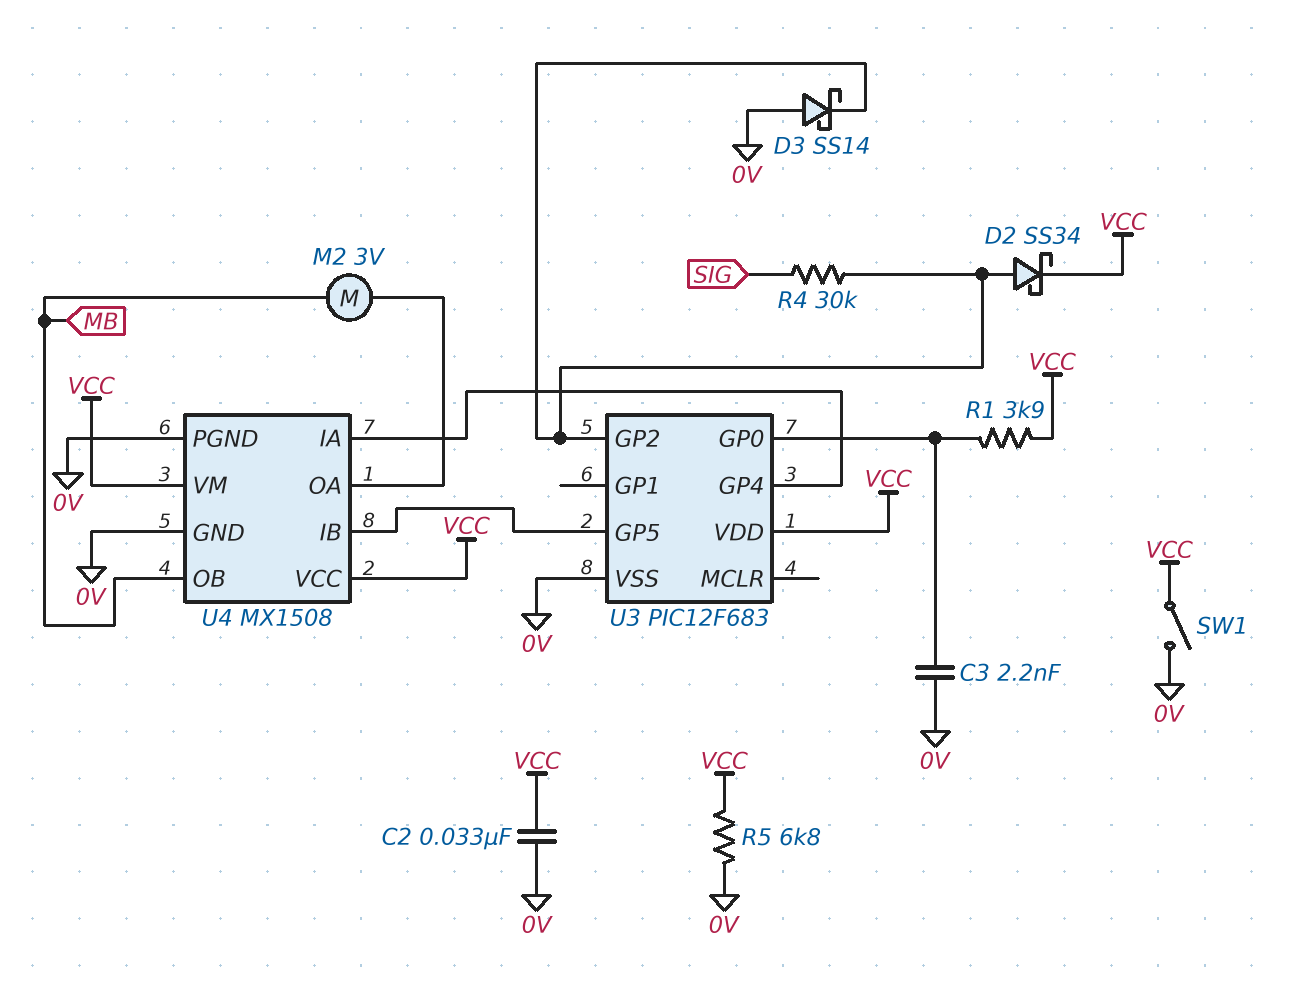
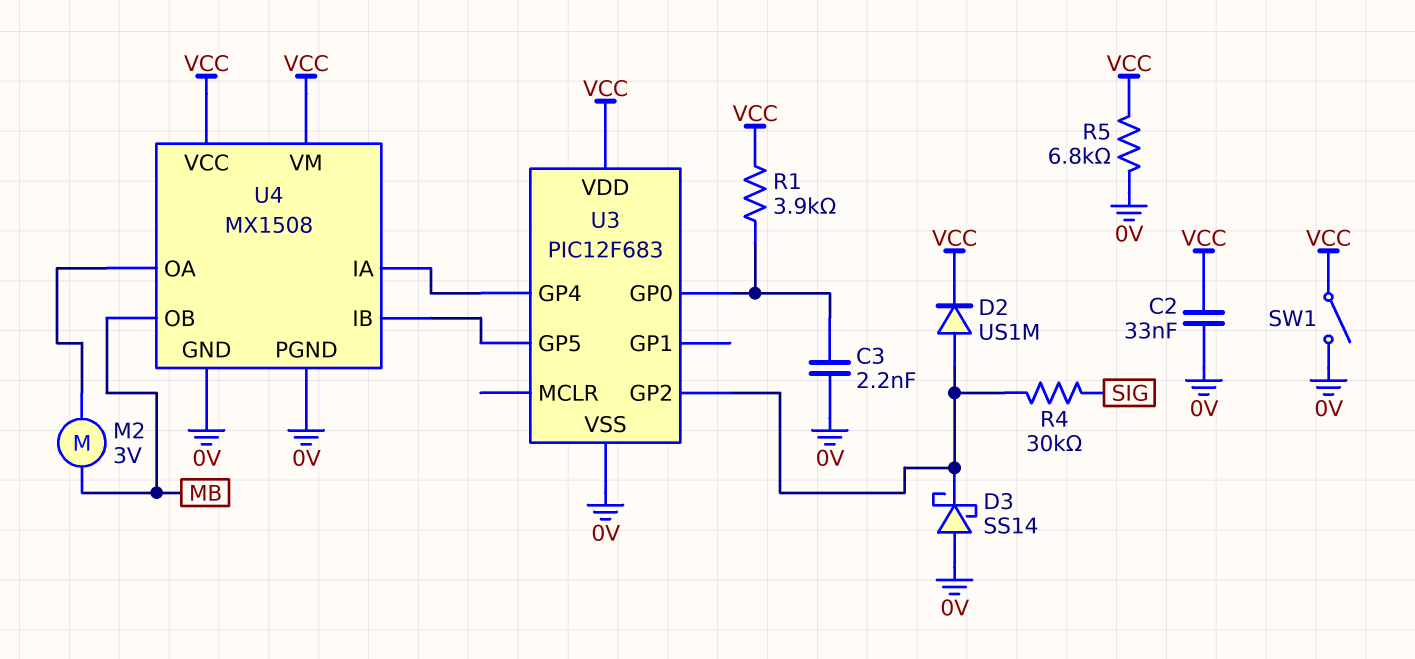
D2: schottky SS34 (A U3/GP2, K VCC) -> diode US1M (A U3/GP2, K VCC)

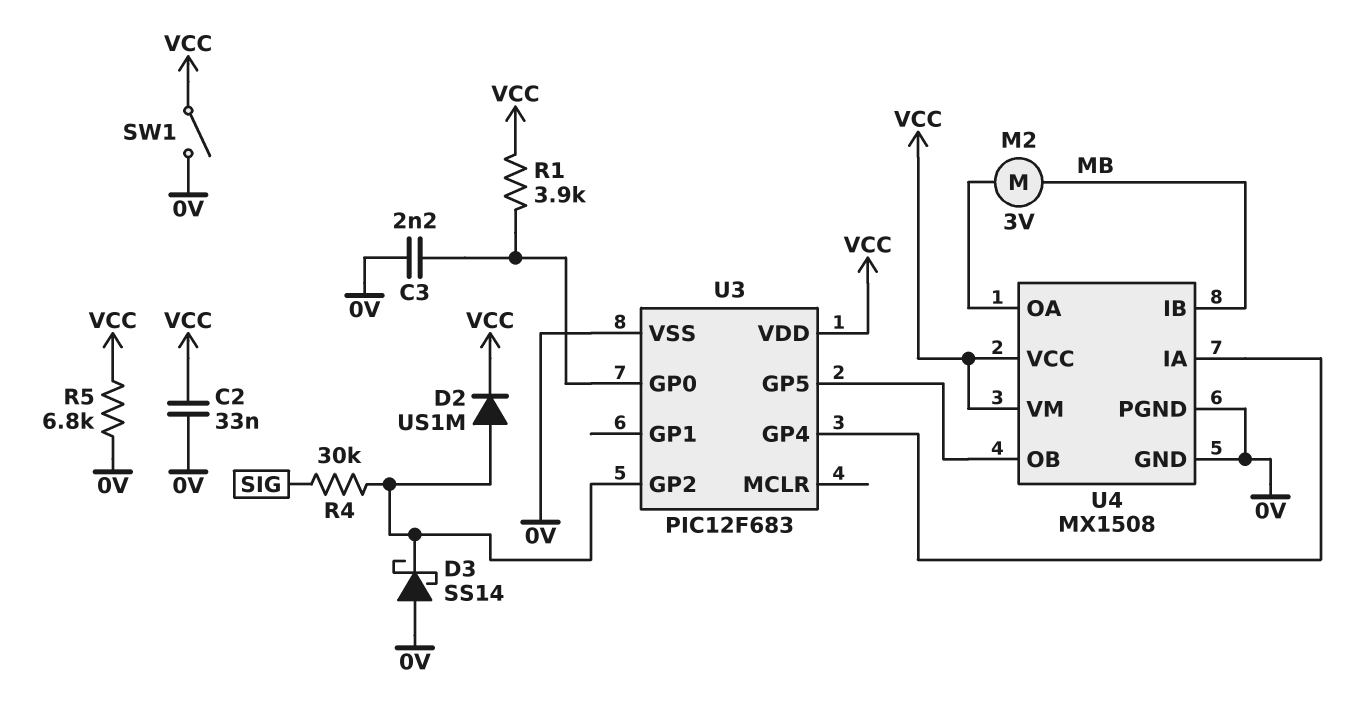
U4 pin IB: U3/GP5 -> MB
U4 pin OB: MB -> U3/GP5

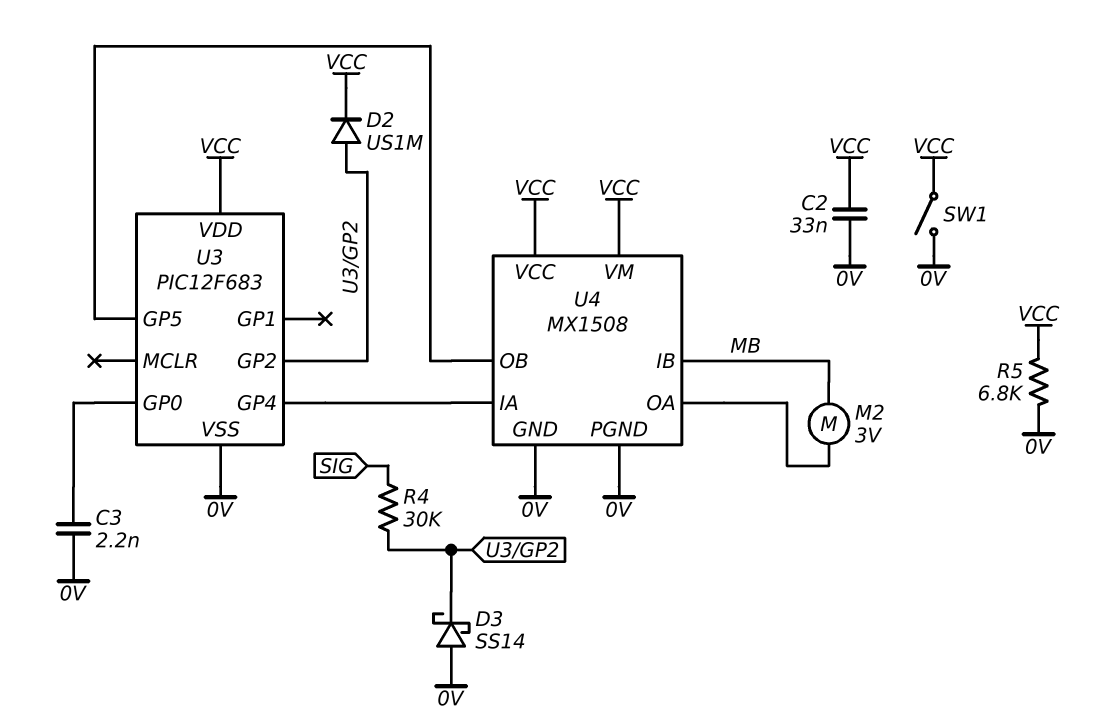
R1: 3.9k (U3/GP0, VCC) -> none

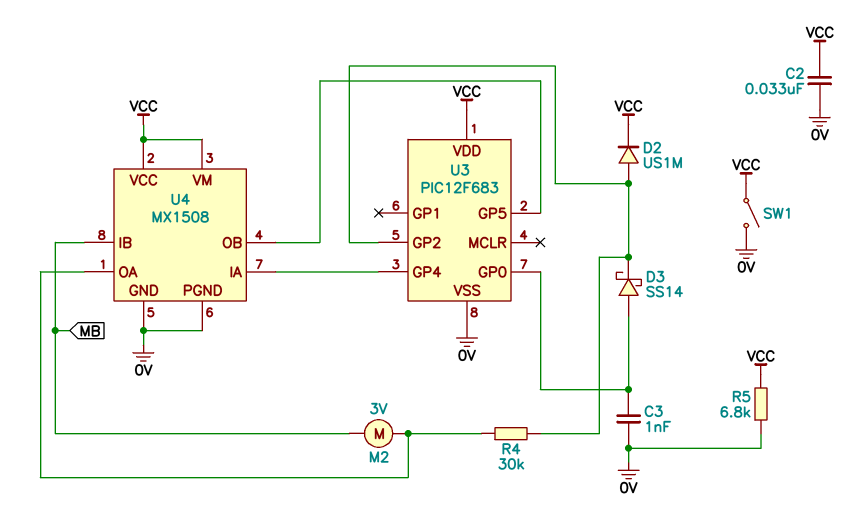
C3: 2.2nF (0V, U3/GP0) -> 1nF (0V, U3/GP0)
D3: schottky SS14 (A 0V, K U3/GP2) -> schottky SS14 (A U3/GP0, K U3/GP2)
R4: 30k (SIG, U3/GP2) -> 30k (U3/GP2, U4/OA)

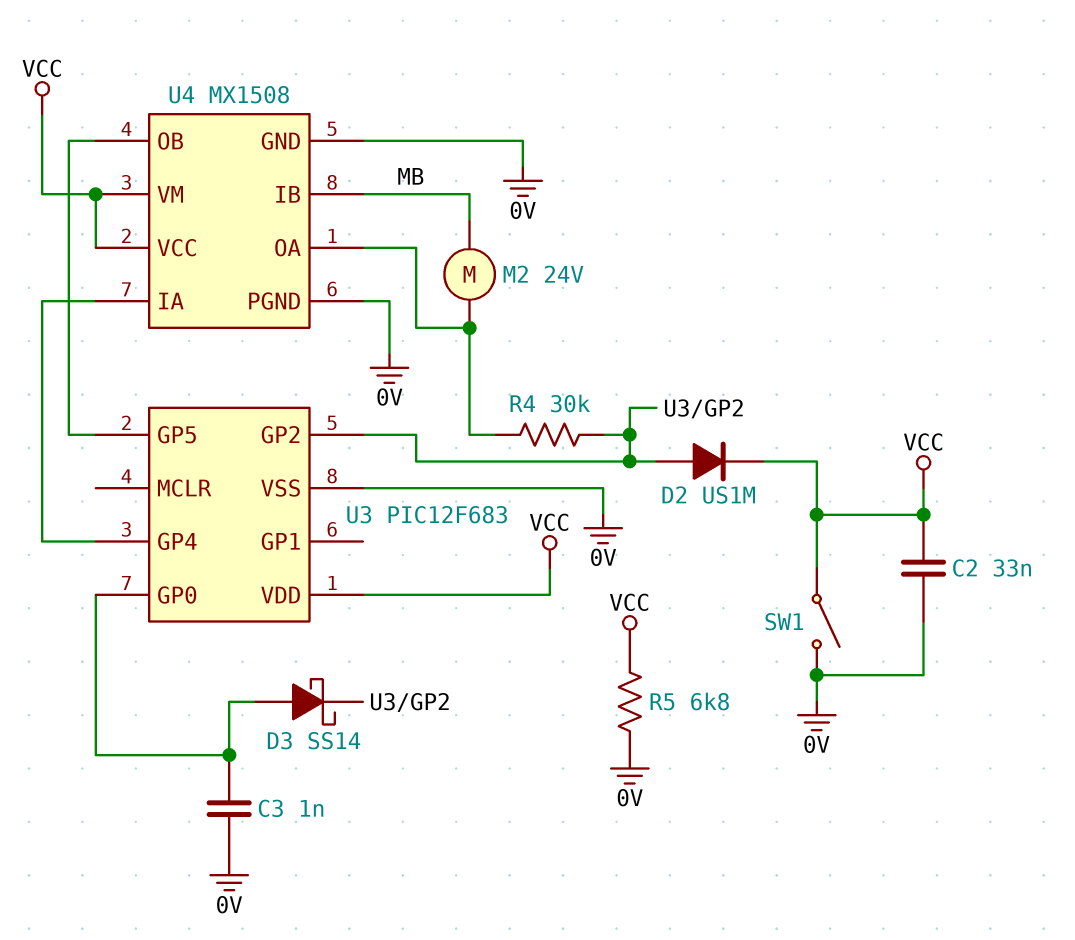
M2: motor 3V (MB, U4/OA) -> motor 24V (MB, U4/OA)

